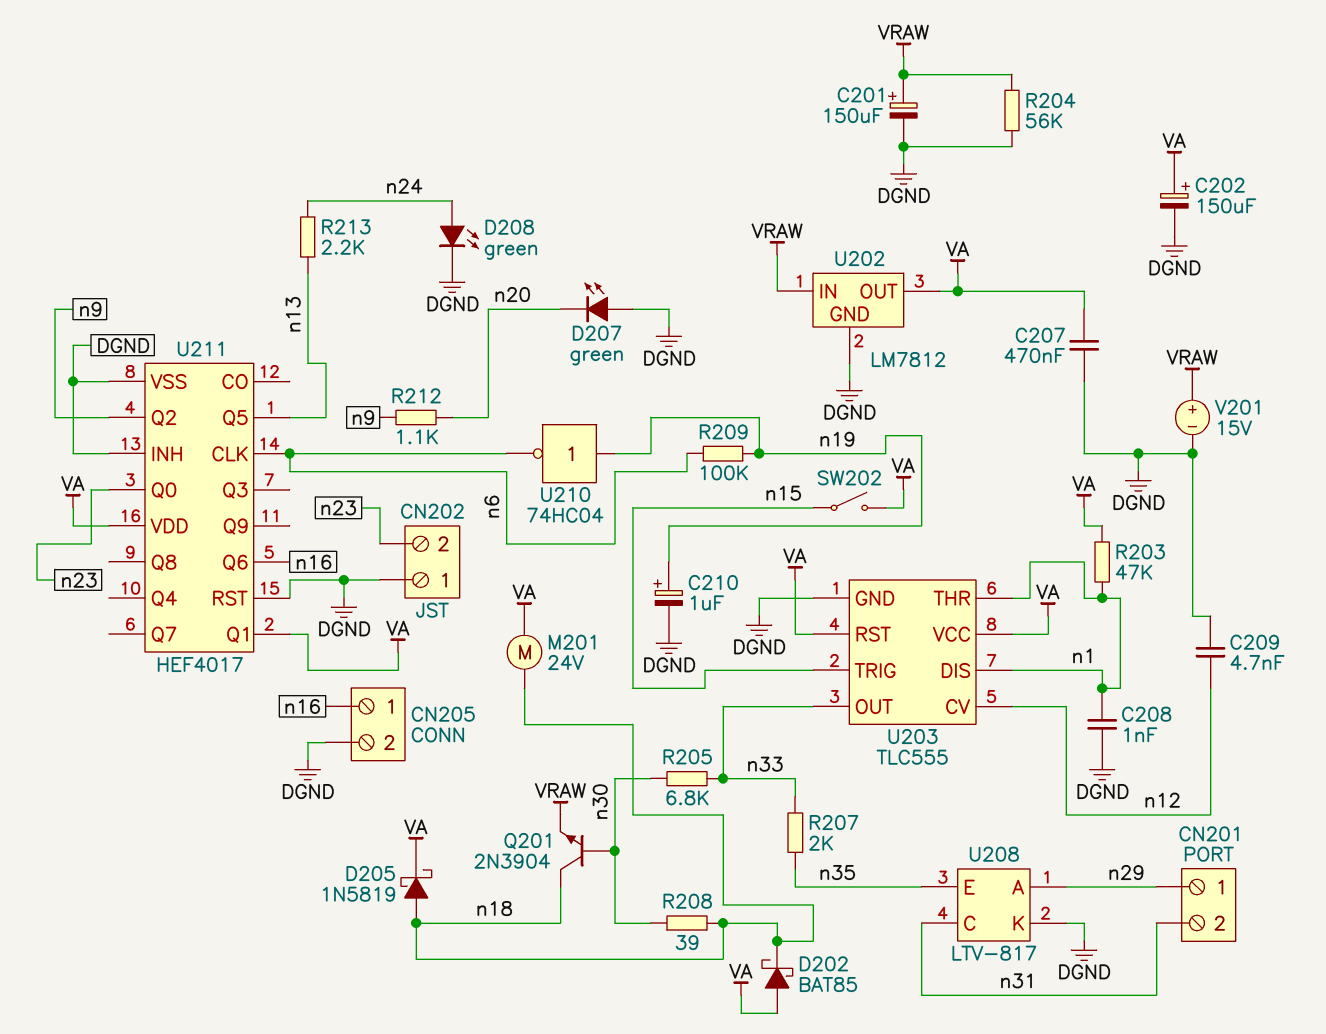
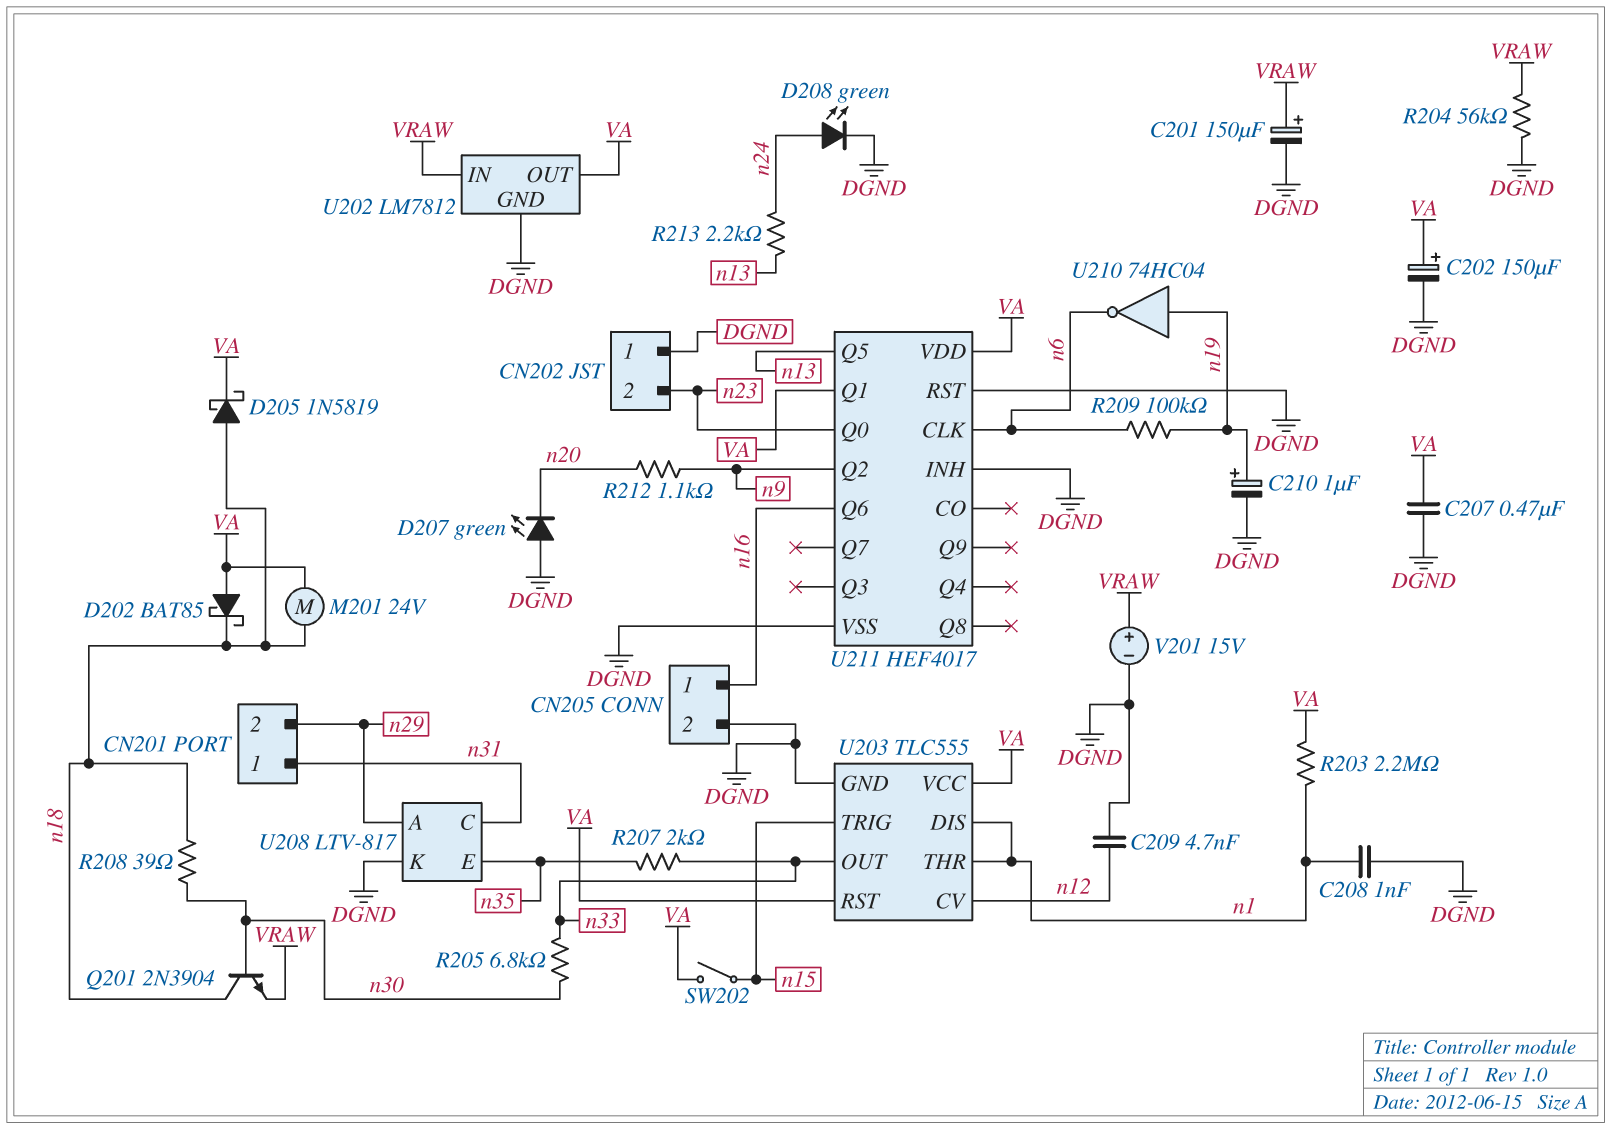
CN201 pin 1: n29 -> n31
CN201 pin 2: n31 -> n29
R203: 47k (VA, n1) -> 2.2M (VA, n1)

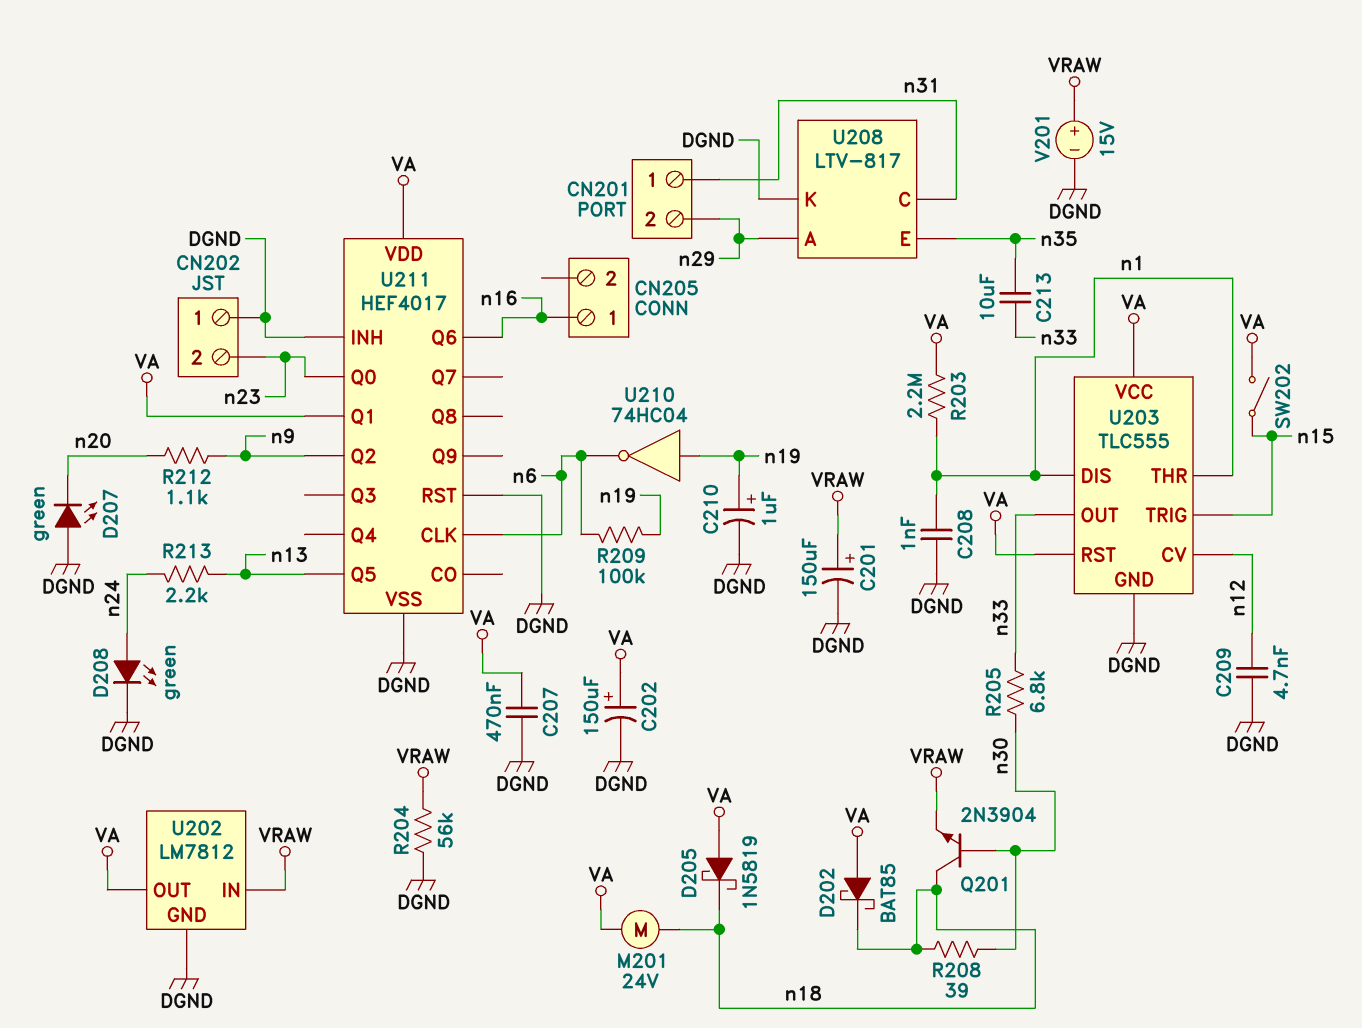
C213: none -> 10uF (n33, n35)
CN205 pin 2: DGND -> none
D205: schottky 1N5819 (A n18, K VA) -> schottky 1N5819 (A VA, K n18)
R207: 2k (n33, n35) -> none

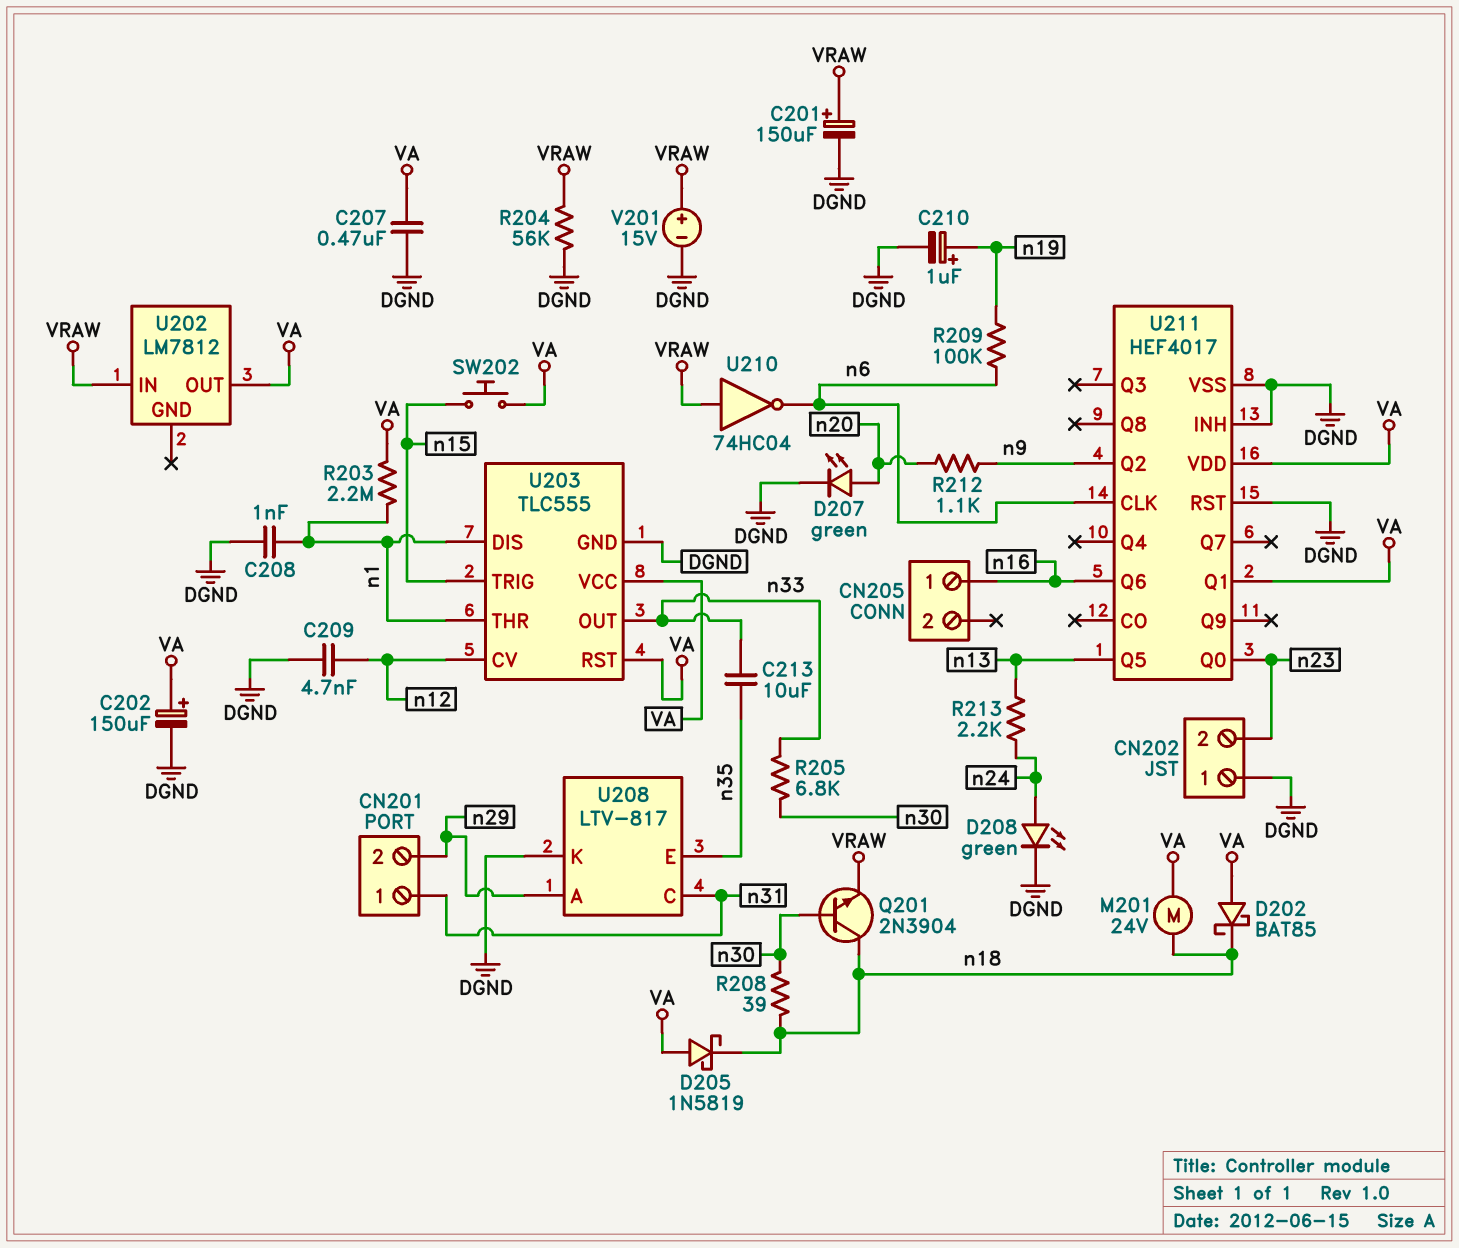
D207: LED green (A DGND, K n20) -> LED green (A n20, K DGND)
SW202: switch (VA, n15) -> button (VA, n15)
U202 pin GND: DGND -> none
U210: NOT 74HC04 (in n19, out n6) -> NOT 74HC04 (in VRAW, out n6)

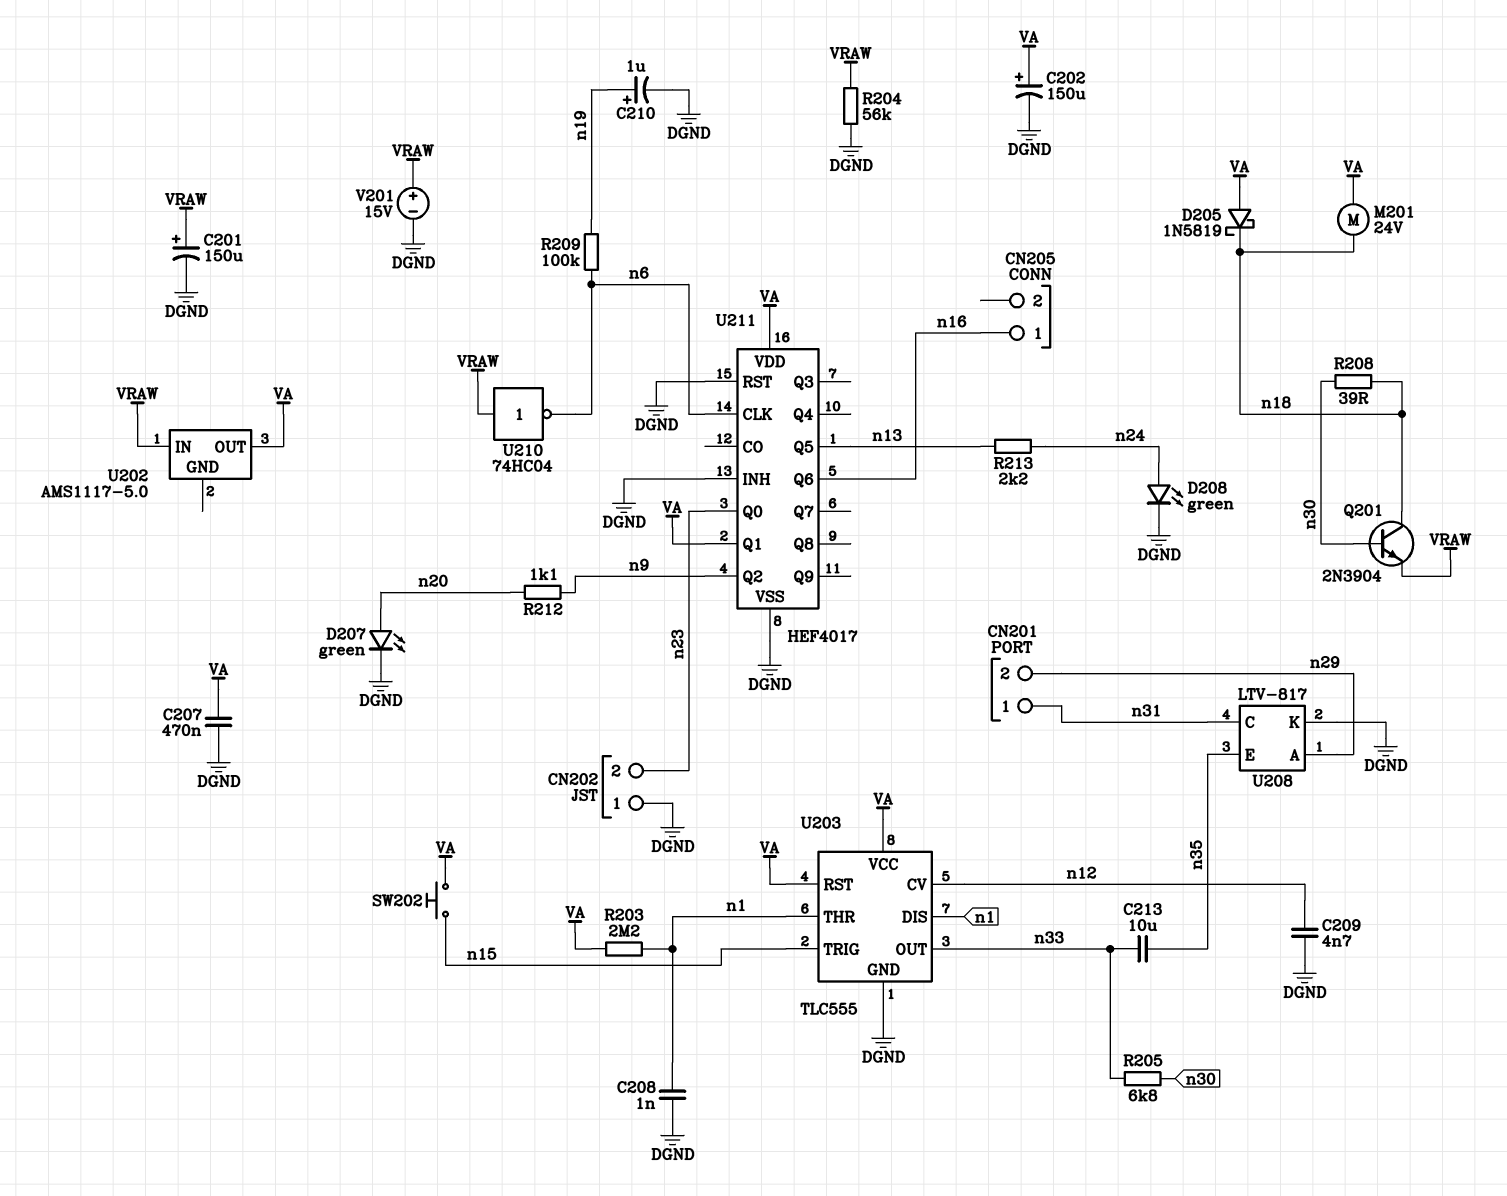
D202: schottky BAT85 (A VA, K n18) -> none
U202: LM7812 -> AMS1117-5.0

